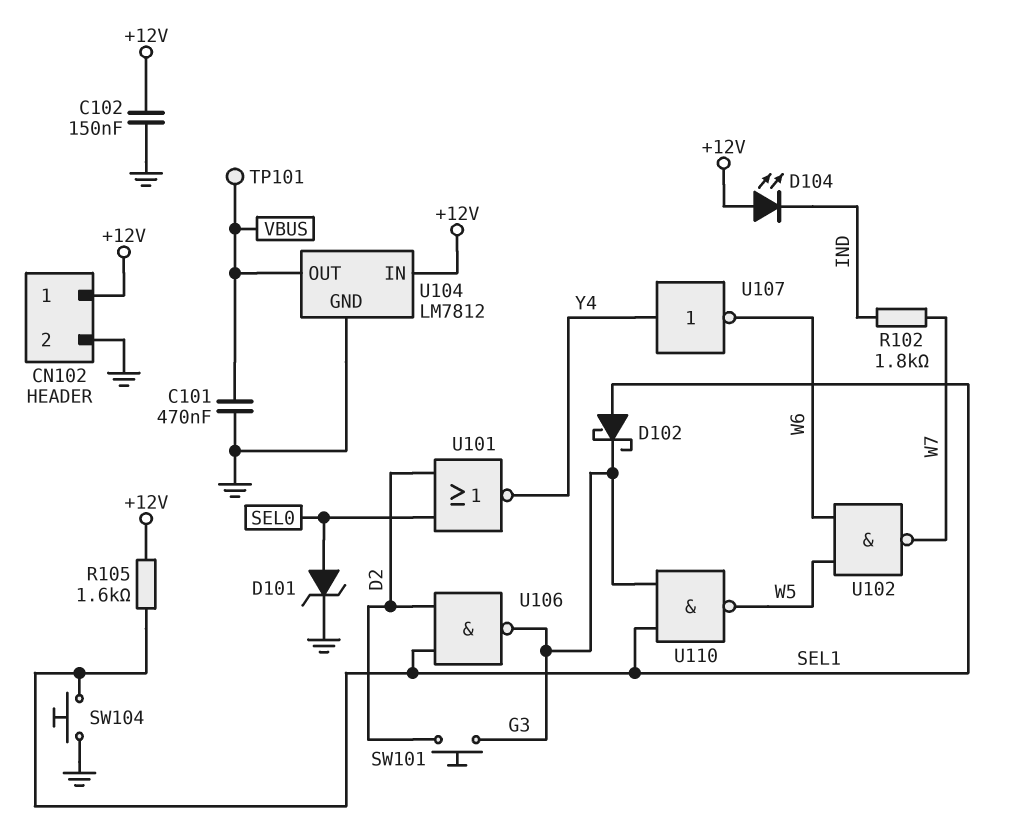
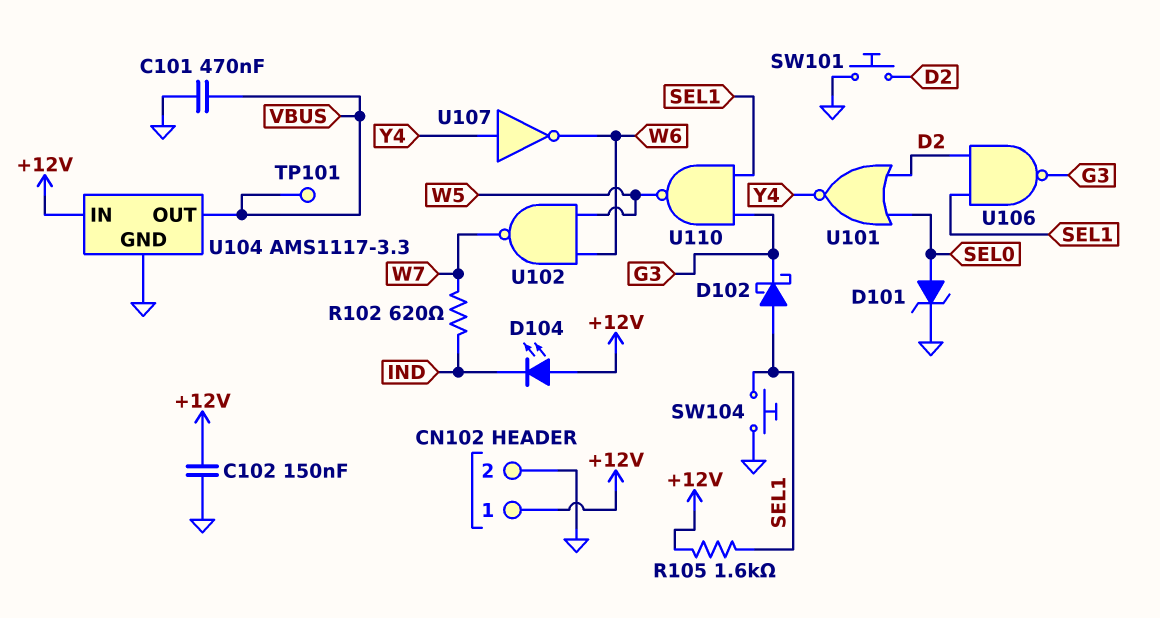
R102: 1.8k (IND, W7) -> 620 (IND, W7)
SW101: button (D2, G3) -> button (D2, GND)
U104: LM7812 -> AMS1117-3.3

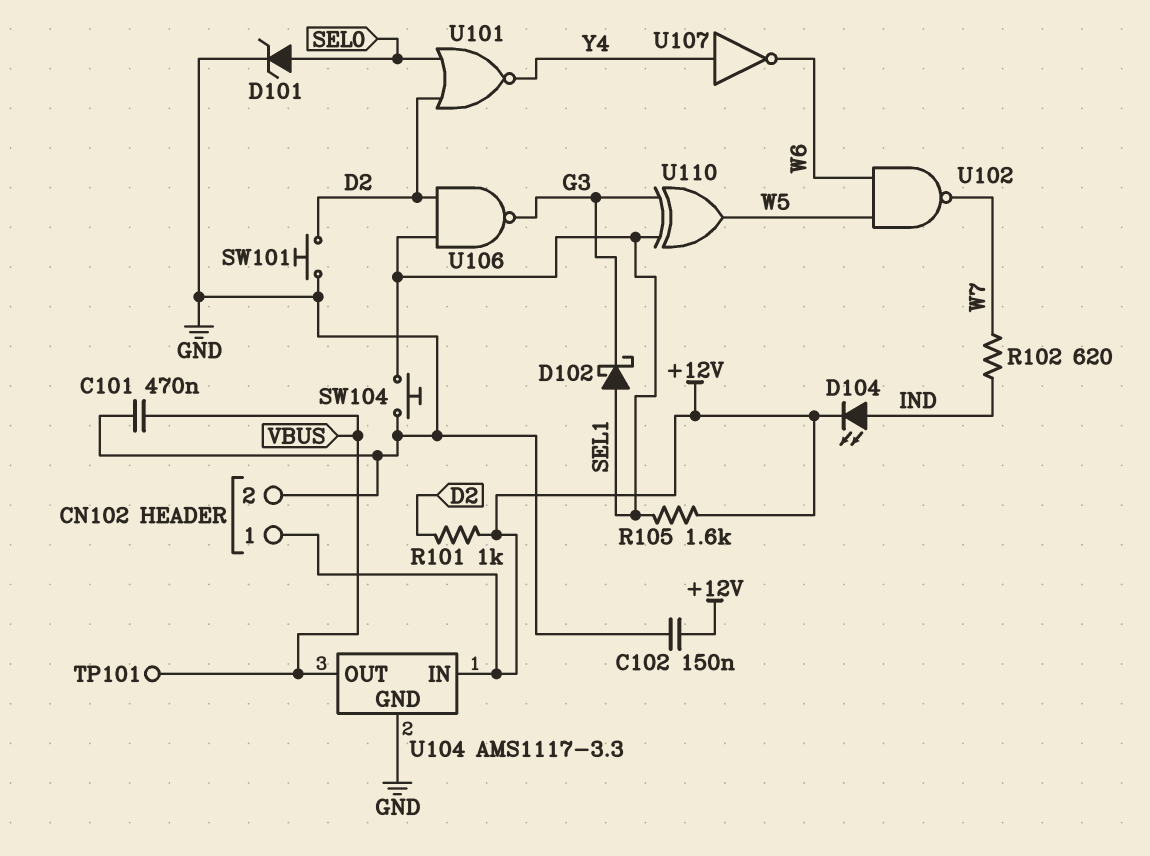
D104: LED (A +12V, K IND) -> LED (A IND, K +12V)
R101: none -> 1k (+12V, D2)
U110: NAND (in G3, in SEL1, out W5) -> XOR (in G3, in SEL1, out W5)

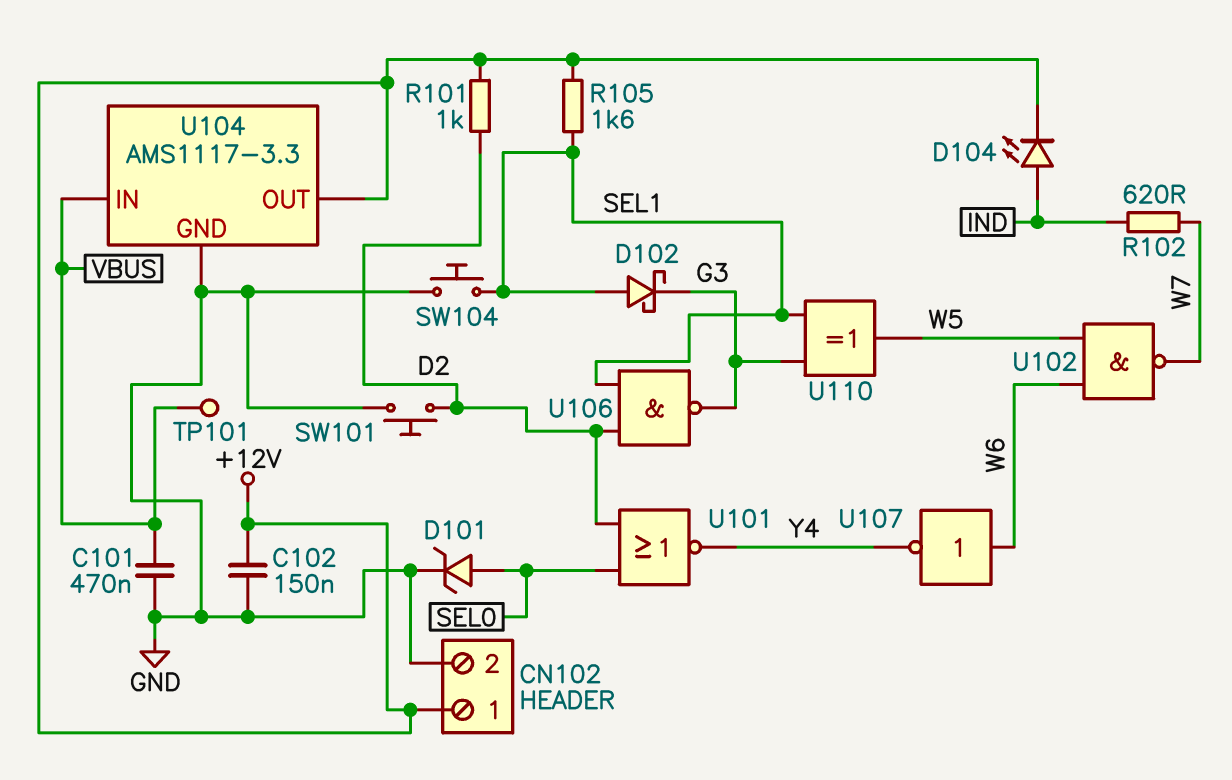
U104 pin IN: +12V -> VBUS
U104 pin OUT: VBUS -> +12V
U107: NOT (in Y4, out W6) -> NOT (in W6, out Y4)

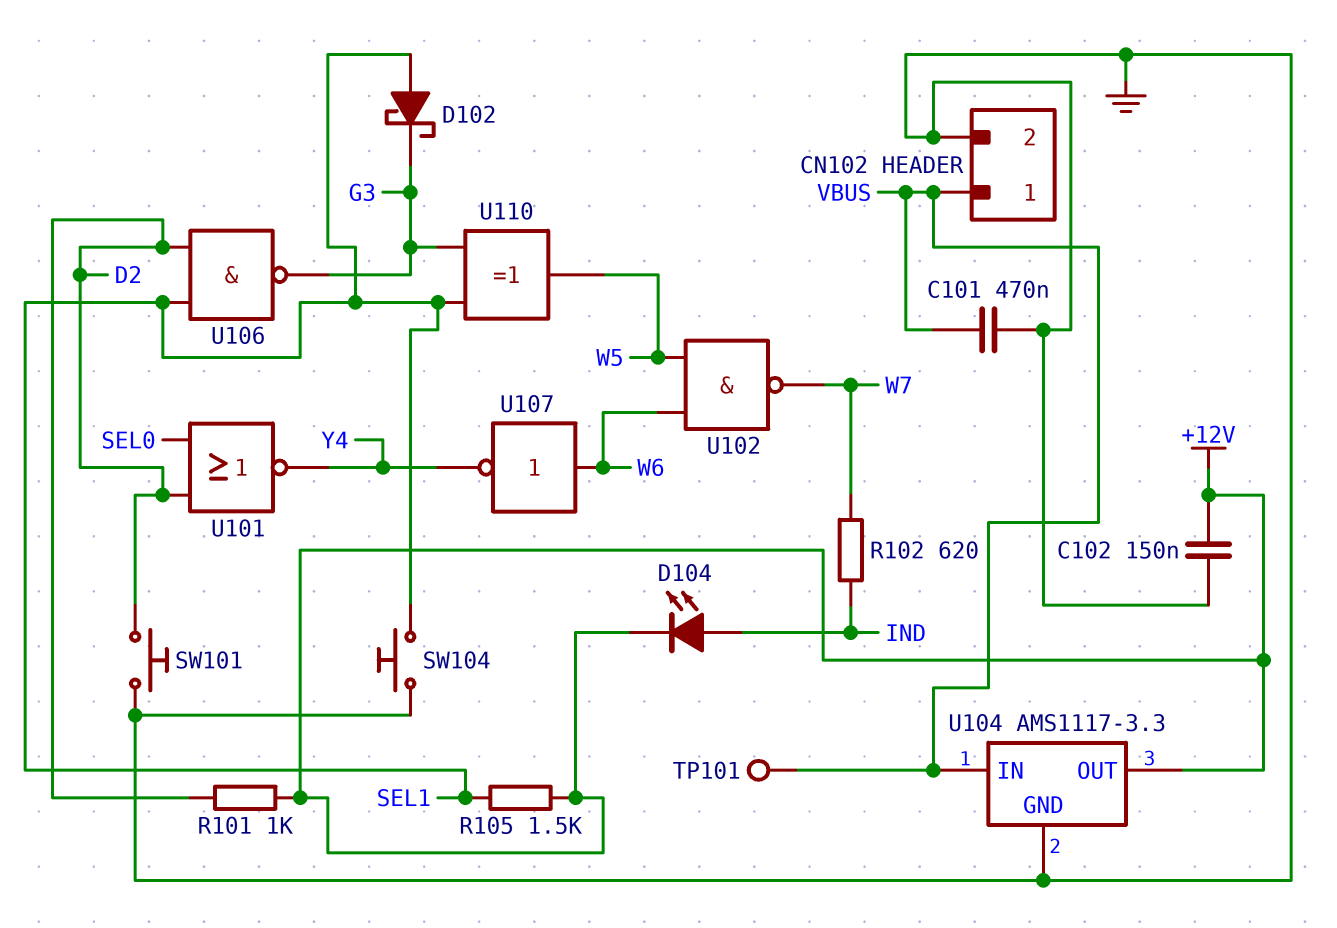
CN102 pin 1: +12V -> VBUS
D101: zener (A SEL0, K GND) -> none
R105: 1.6k (+12V, SEL1) -> 1.5k (+12V, SEL1)

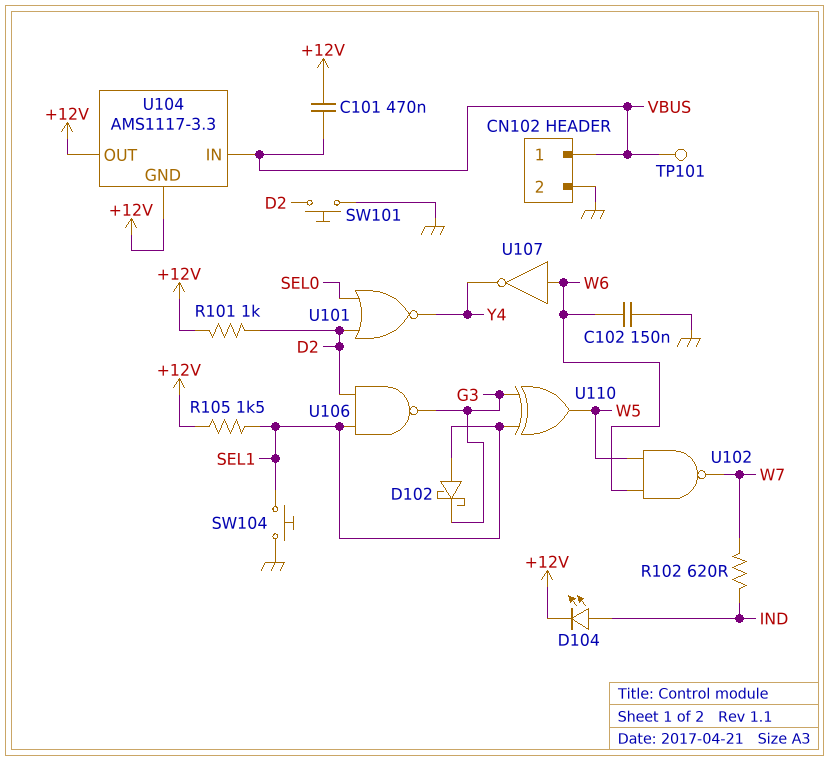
C101: 470nF (GND, VBUS) -> 470nF (+12V, VBUS)
C102: 150nF (+12V, GND) -> 150nF (GND, W6)
U104 pin GND: GND -> +12V

